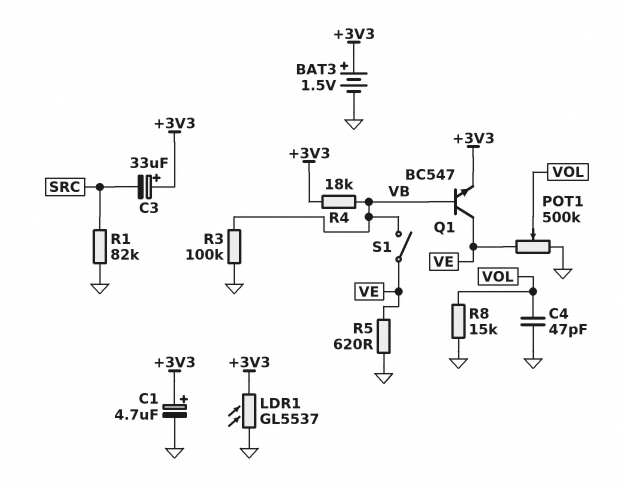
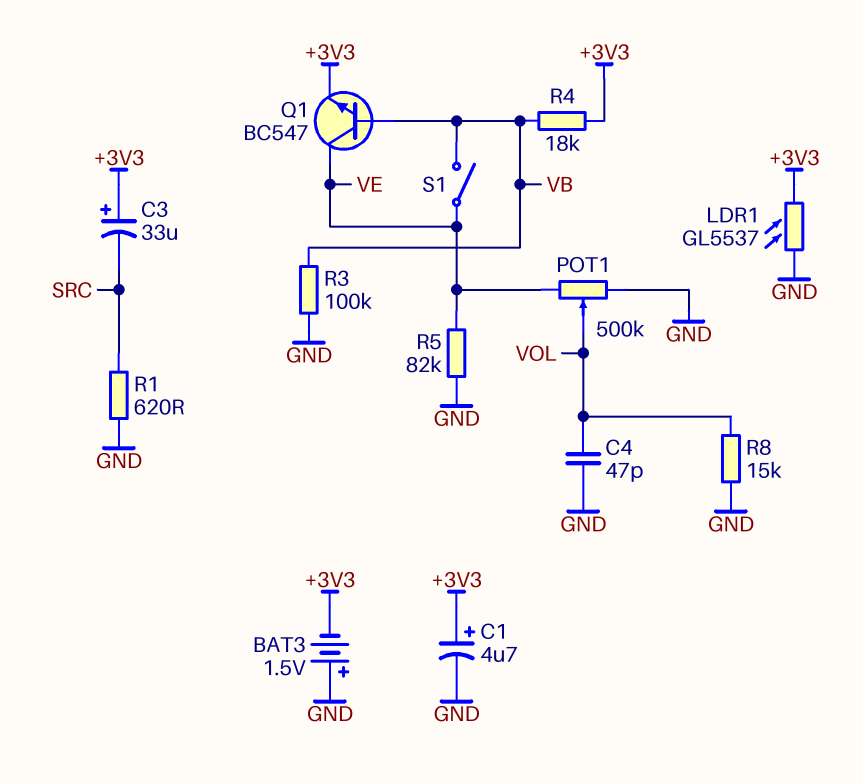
BAT3: 1.5V (plus +3V3, minus GND) -> 1.5V (plus GND, minus +3V3)
R1: 82k (GND, SRC) -> 620 (GND, SRC)
R5: 620 (GND, VE) -> 82k (GND, VE)

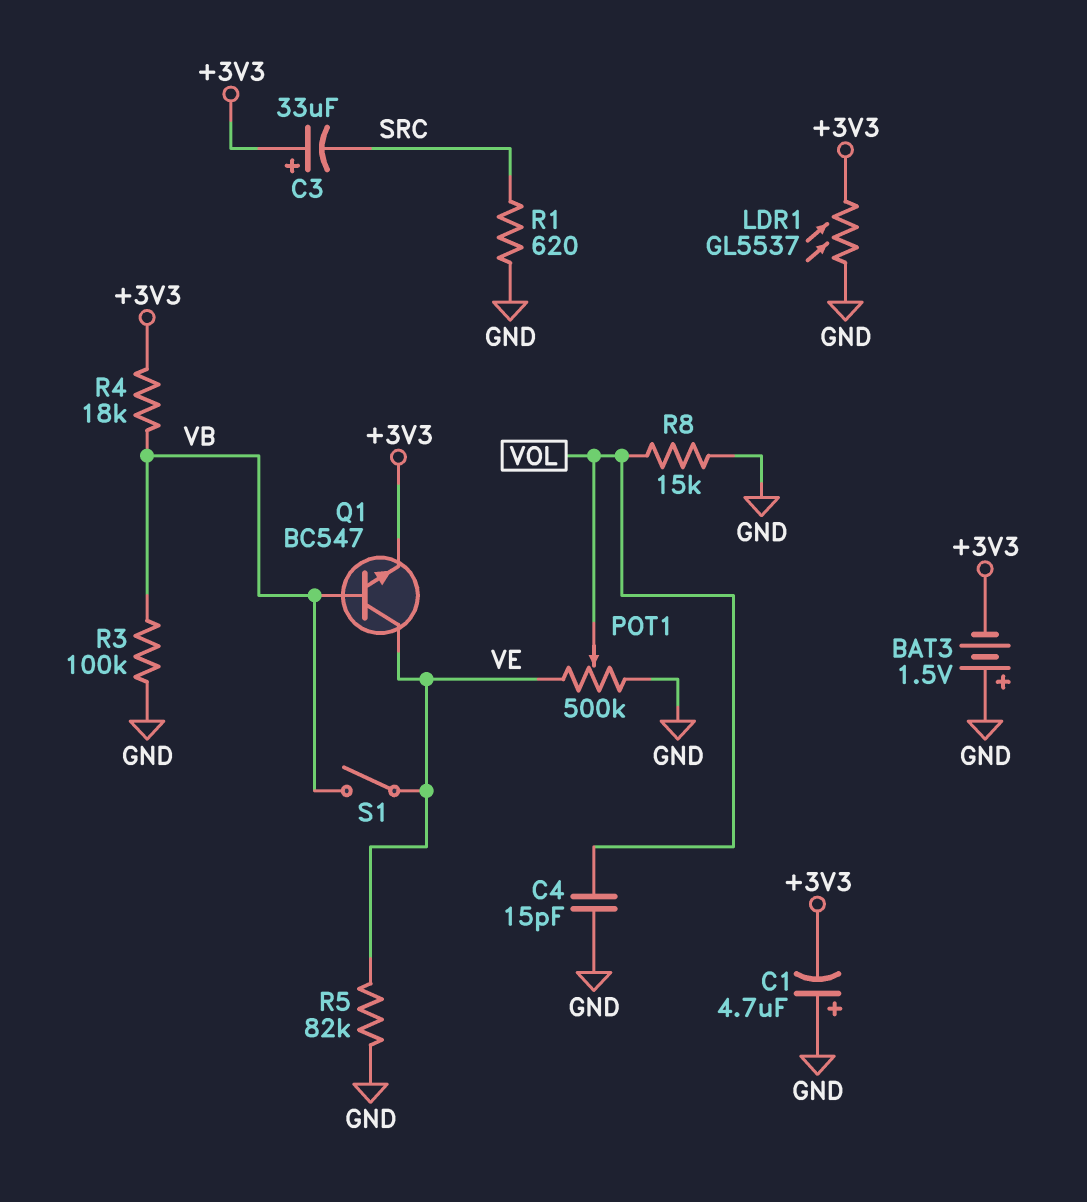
C1: 4.7uF (plus +3V3, minus GND) -> 4.7uF (plus GND, minus +3V3)
C4: 47pF (GND, VOL) -> 15pF (GND, VOL)

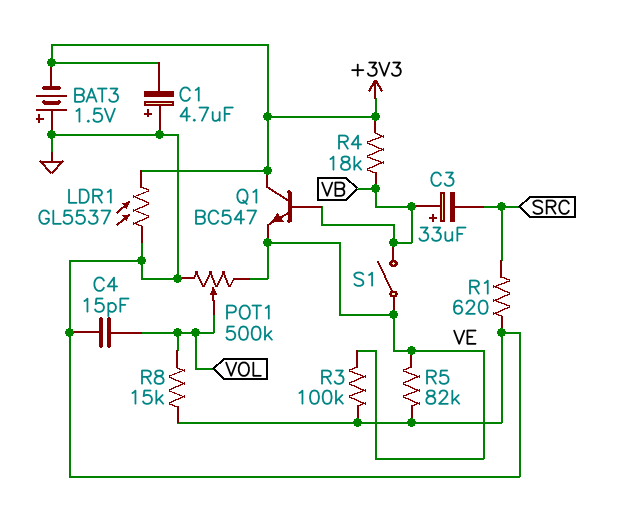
C3: 33uF (plus +3V3, minus SRC) -> 33uF (plus VB, minus SRC)
Q1: NPN BC547 (B VB, C VE, E +3V3) -> NPN BC547 (B VB, C +3V3, E VE)
R3: 100k (GND, VB) -> 100k (GND, VE)

